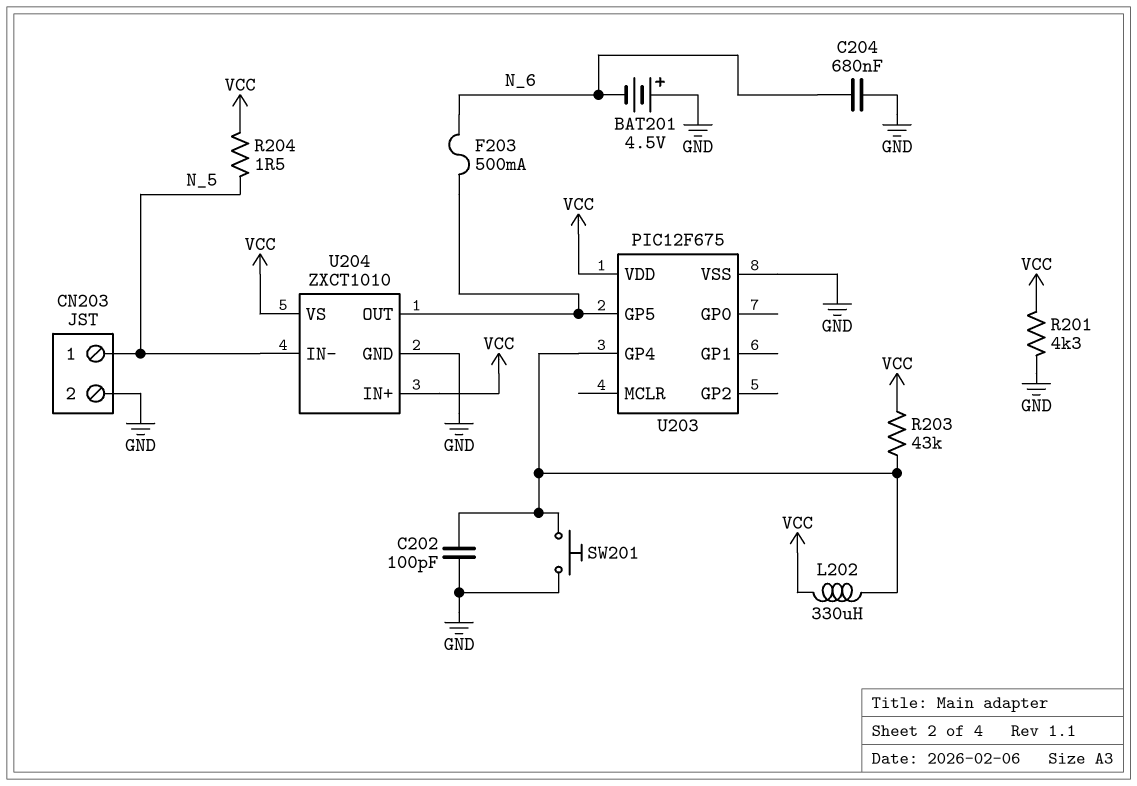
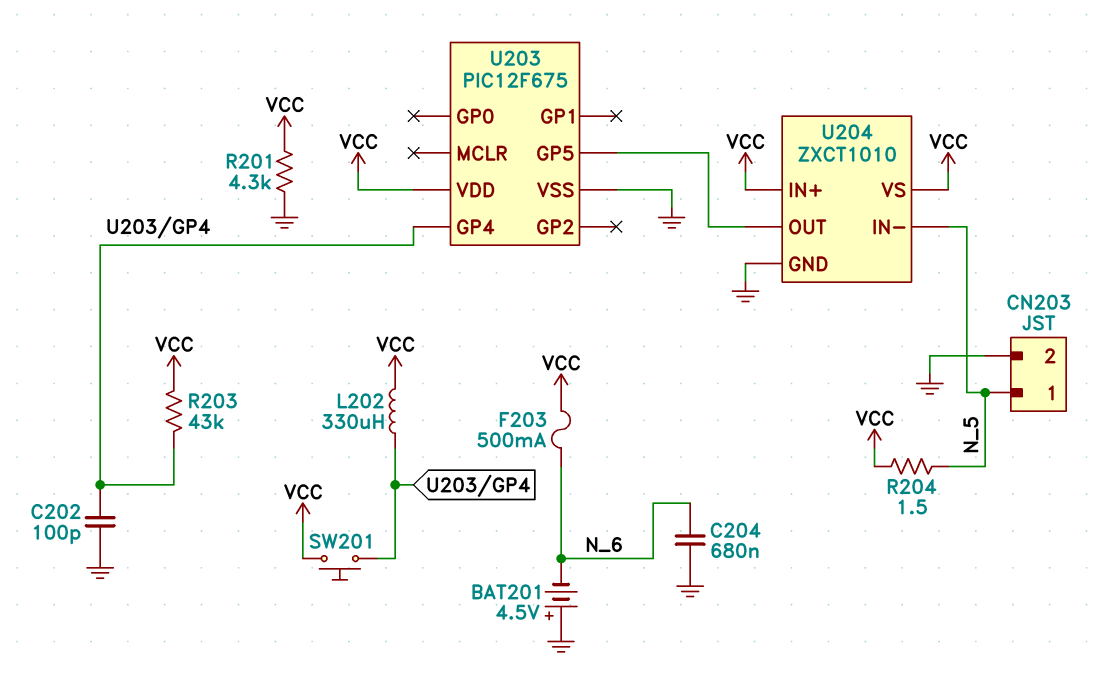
F203: 500mA (N_6, U203/GP5) -> 500mA (N_6, VCC)
SW201: button (GND, U203/GP4) -> button (U203/GP4, VCC)

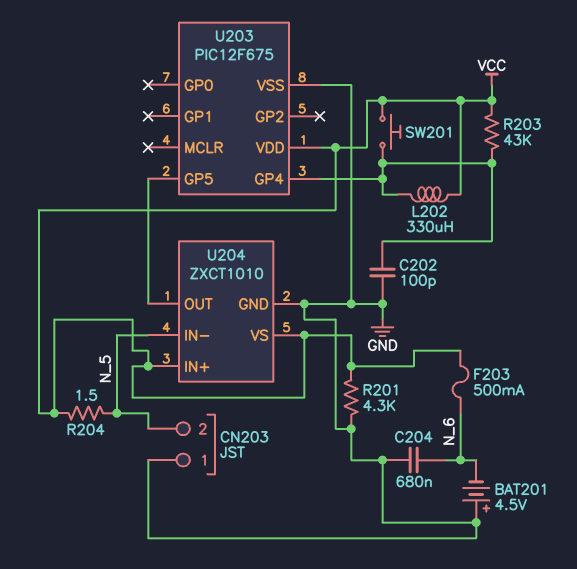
CN203 pin 1: N_5 -> GND
CN203 pin 2: GND -> N_5

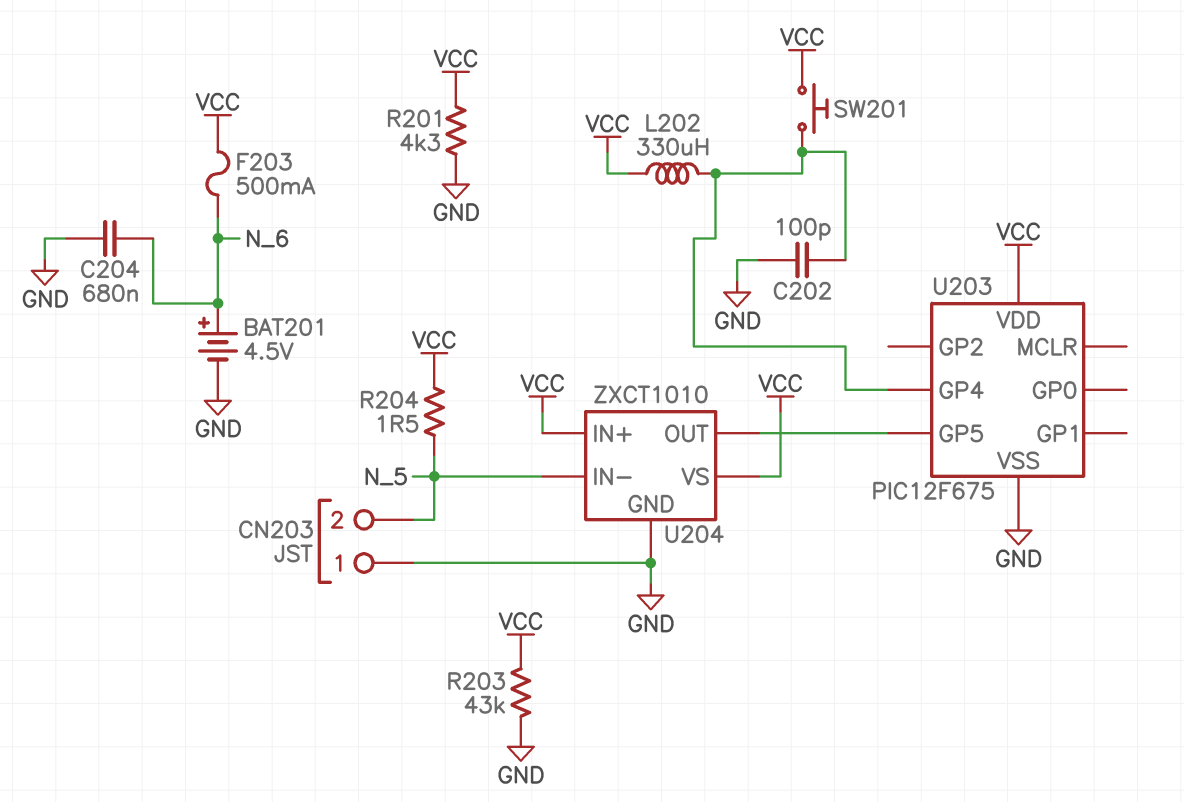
BAT201: 4.5V (plus GND, minus N_6) -> 4.5V (plus N_6, minus GND)
R203: 43k (U203/GP4, VCC) -> 43k (GND, VCC)

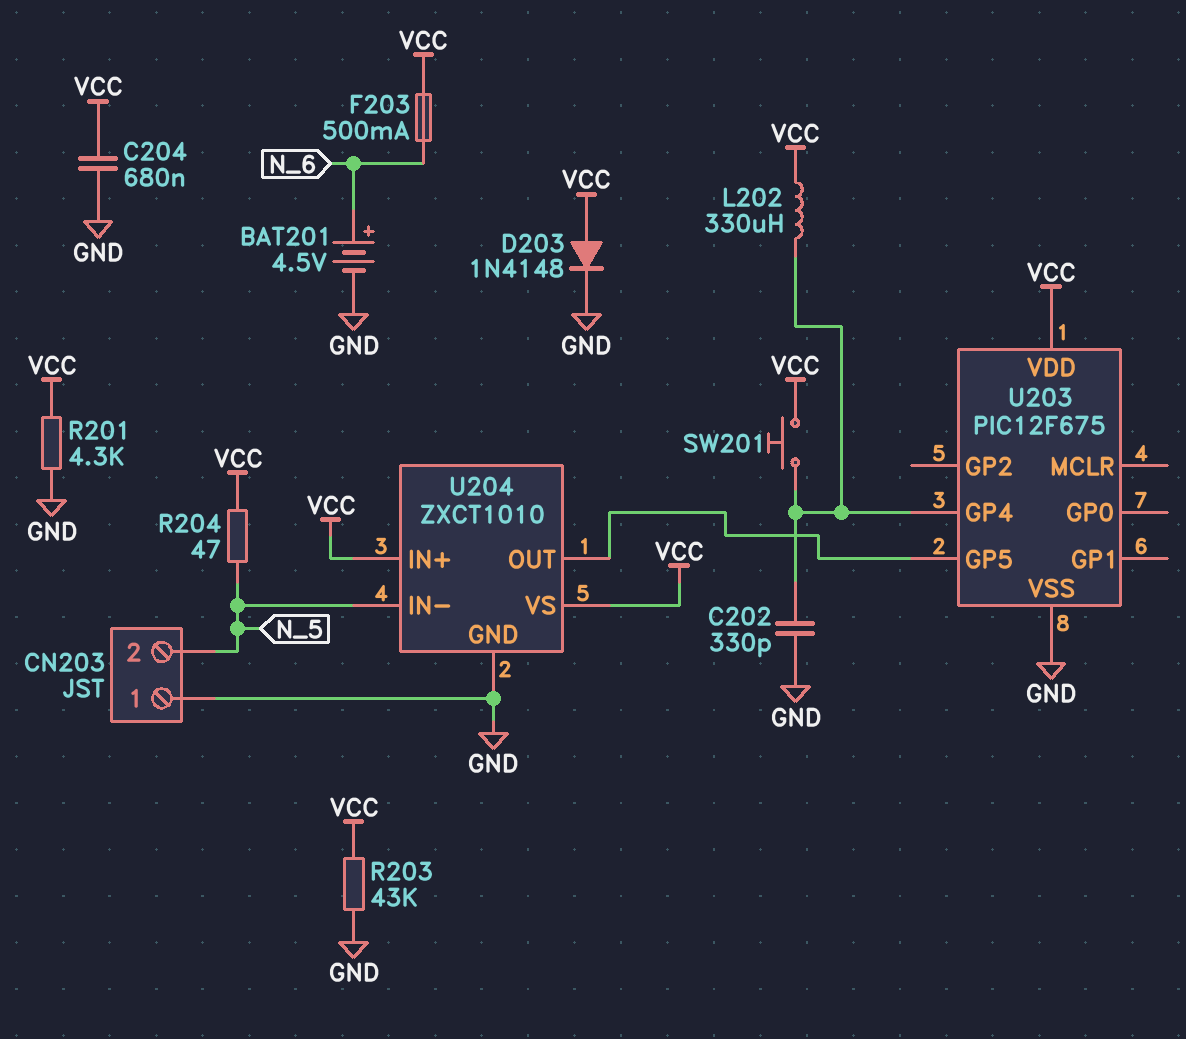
C202: 100pF (GND, U203/GP4) -> 330pF (GND, U203/GP4)
C204: 680nF (GND, N_6) -> 680nF (GND, VCC)
D203: none -> diode 1N4148 (A VCC, K GND)
R204: 1.5 (N_5, VCC) -> 47 (N_5, VCC)

